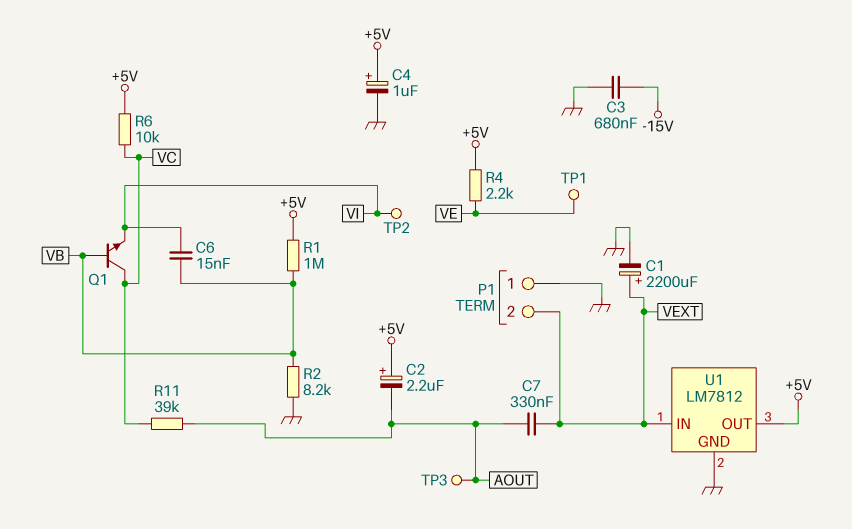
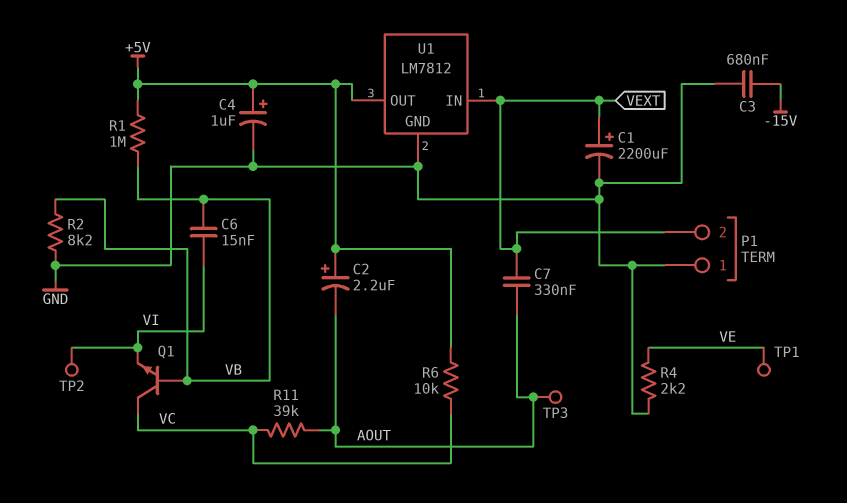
R4: 2.2k (+5V, VE) -> 2.2k (GND, VE)

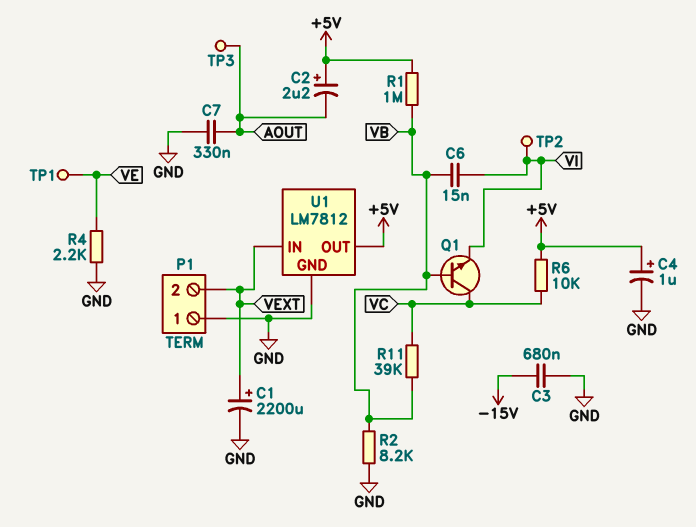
C7: 330nF (AOUT, VEXT) -> 330nF (AOUT, GND)
R11: 39k (AOUT, VC) -> 39k (VB, VC)

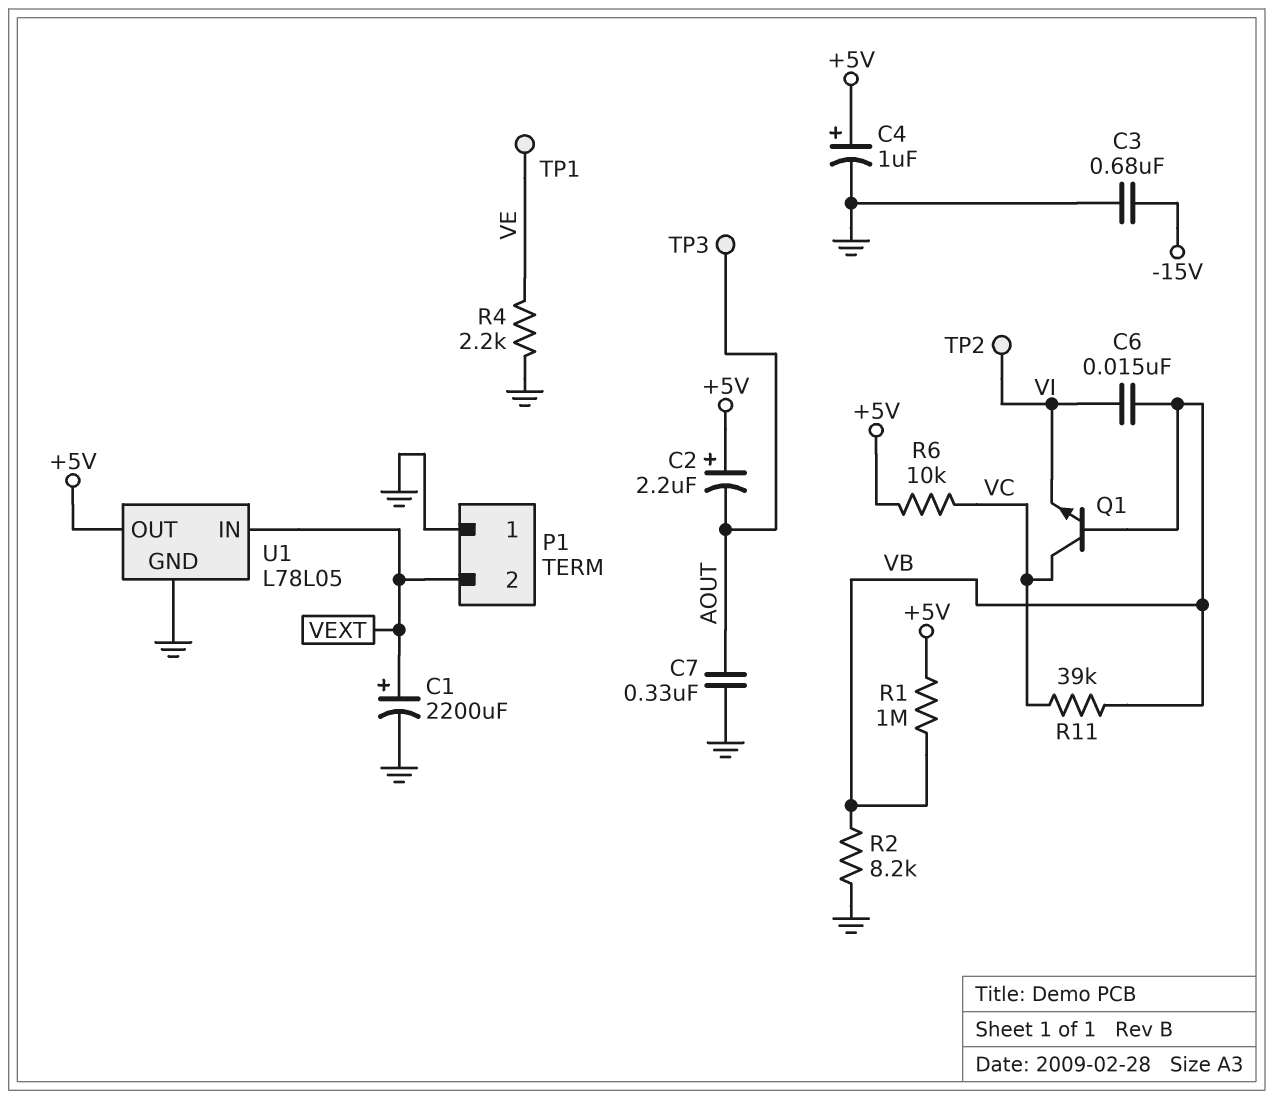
U1: LM7812 -> L78L05

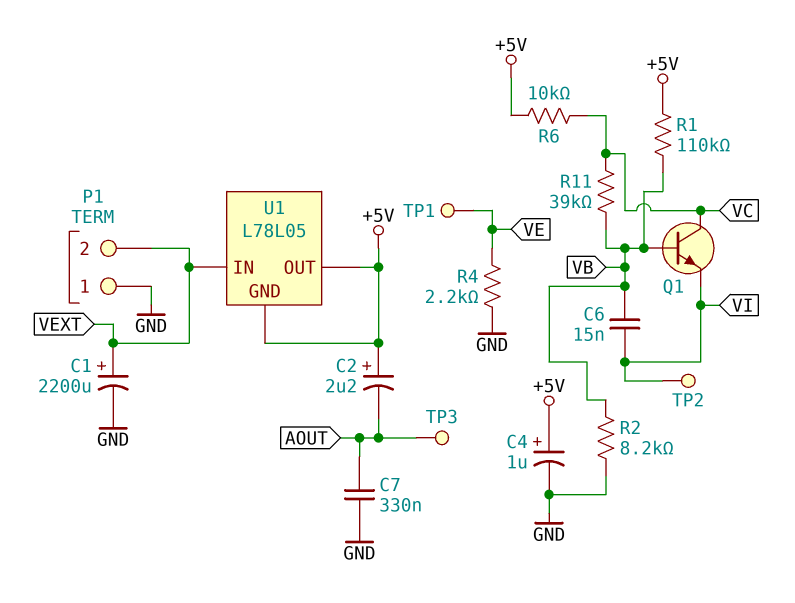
C3: 680nF (-15V, GND) -> none
R1: 1M (+5V, VB) -> 110k (+5V, VB)
U1 pin GND: GND -> +5V

